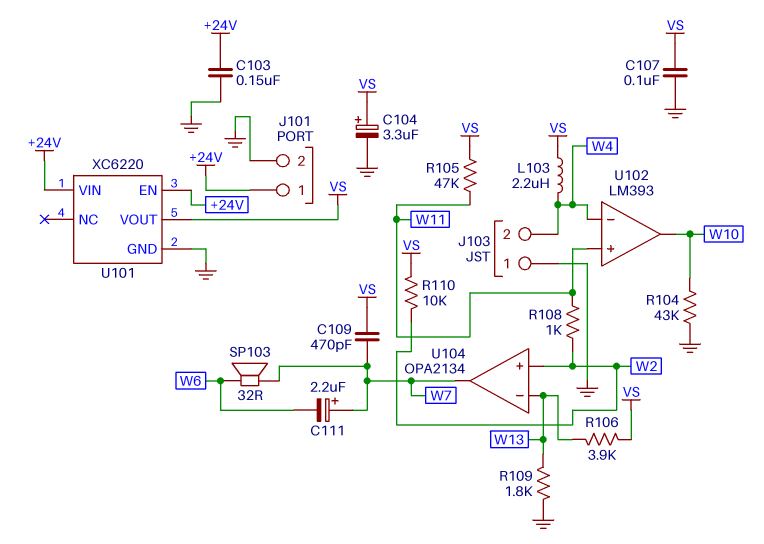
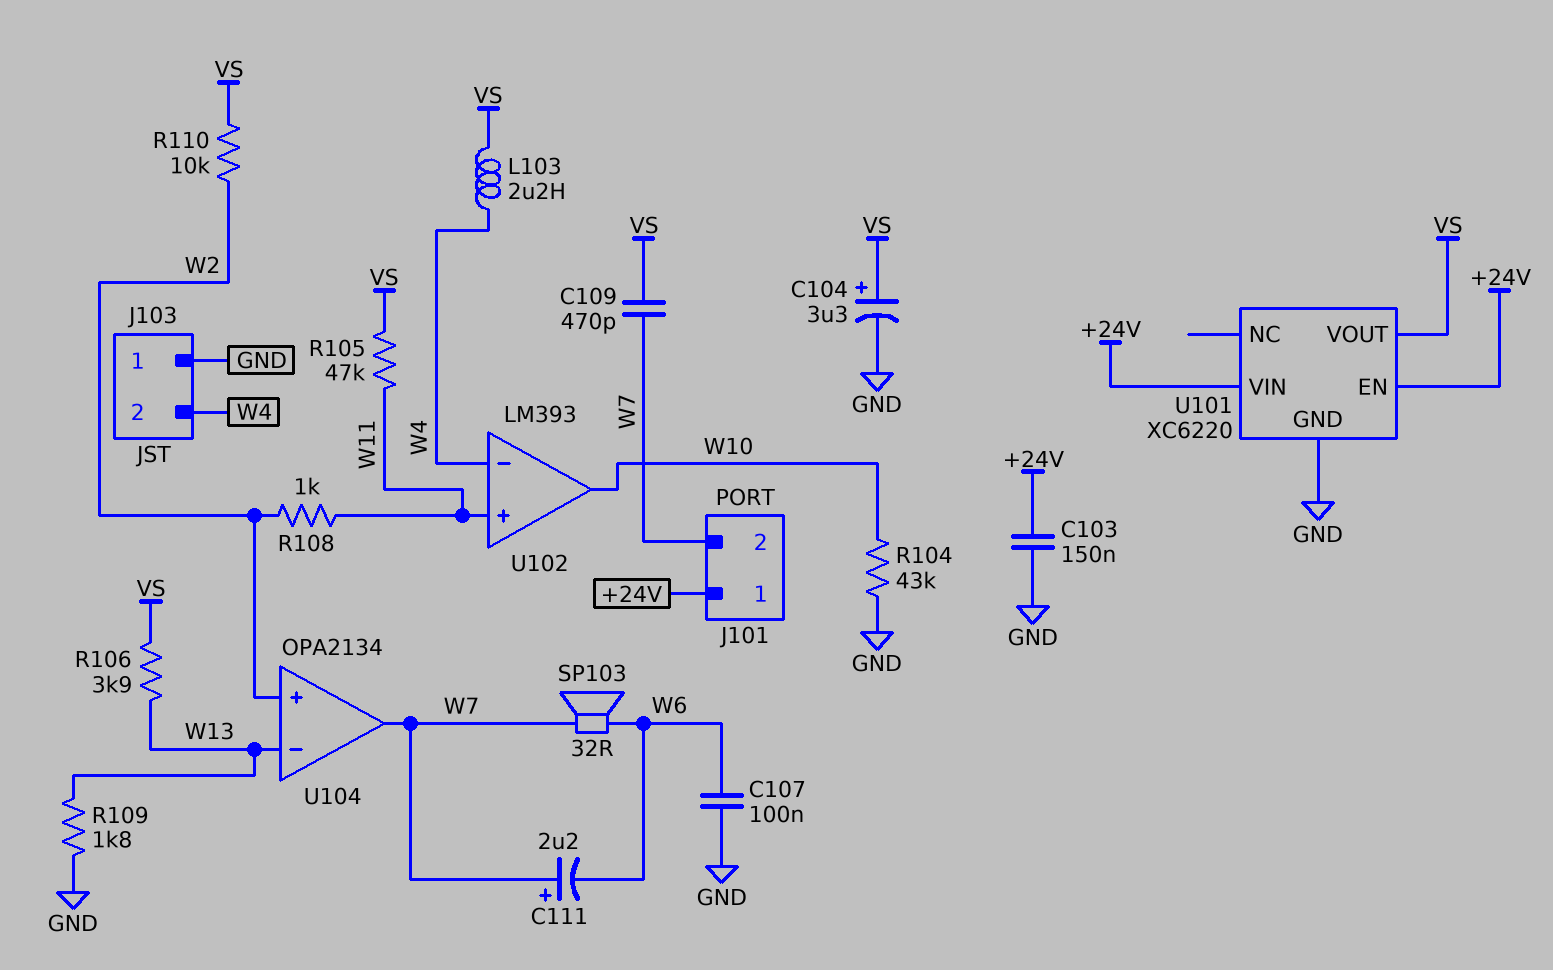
C107: 100nF (GND, VS) -> 100nF (GND, W6)
J101 pin 2: GND -> W7

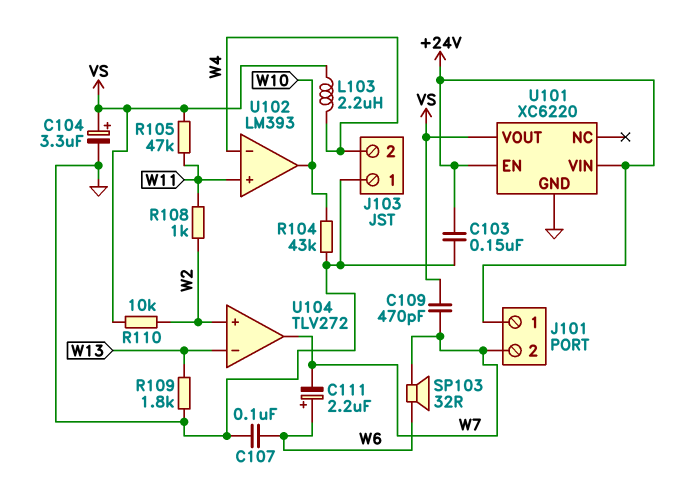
C111: 2.2uF (plus W7, minus W6) -> 2.2uF (plus W6, minus W7)
R106: 3.9k (VS, W13) -> none
U104: OPA2134 -> TLV272

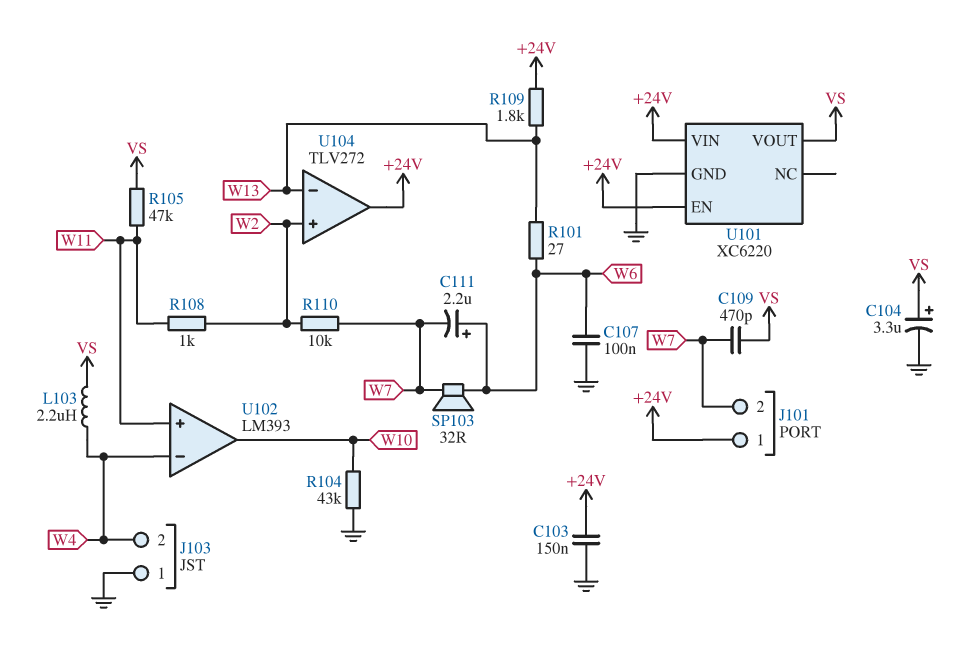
R101: none -> 27 (W6, W13)
R109: 1.8k (GND, W13) -> 1.8k (+24V, W13)
R110: 10k (VS, W2) -> 10k (W2, W7)
U104 pin out: W7 -> +24V

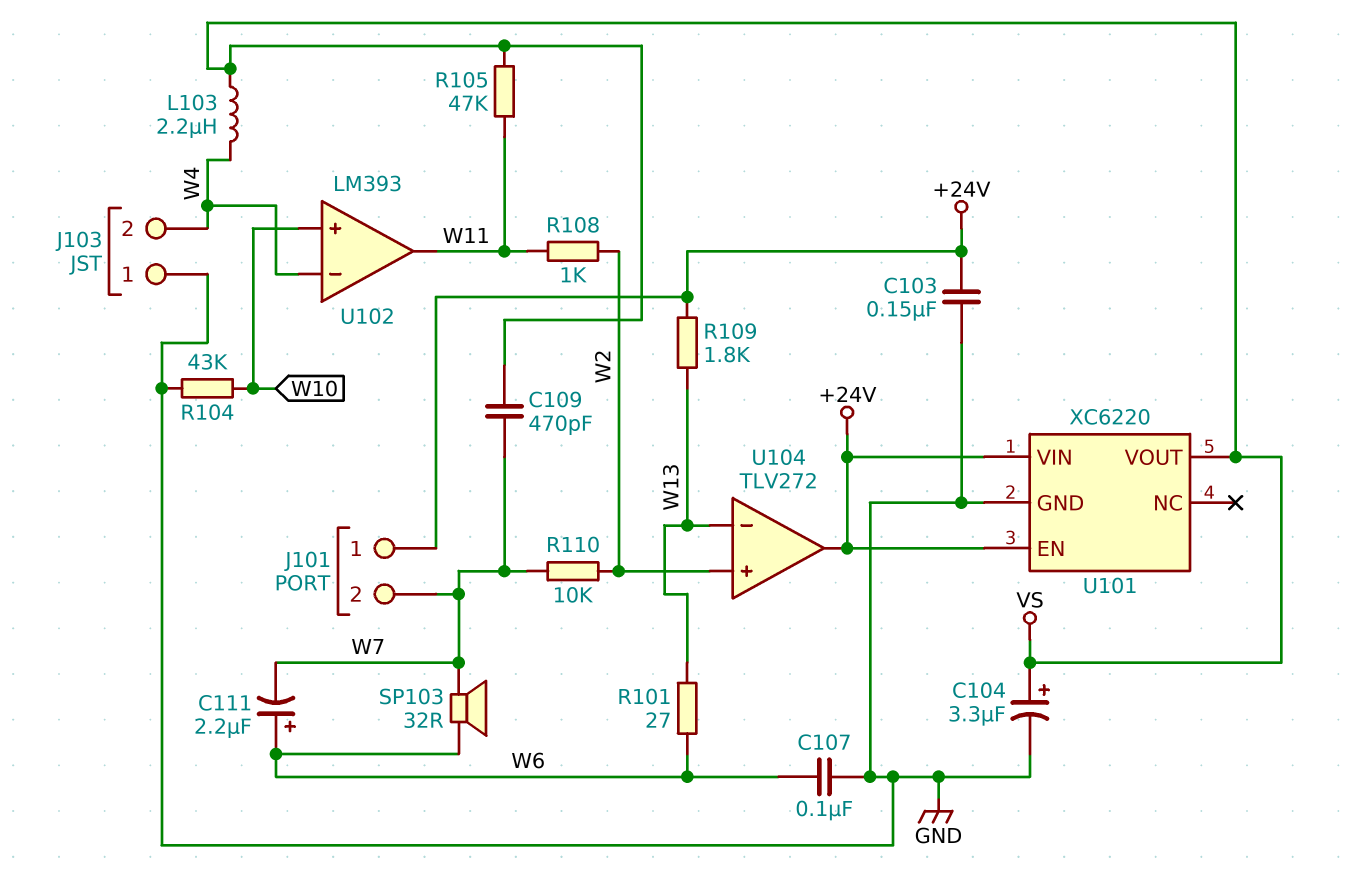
U102 pin in+: W11 -> W10
U102 pin out: W10 -> W11

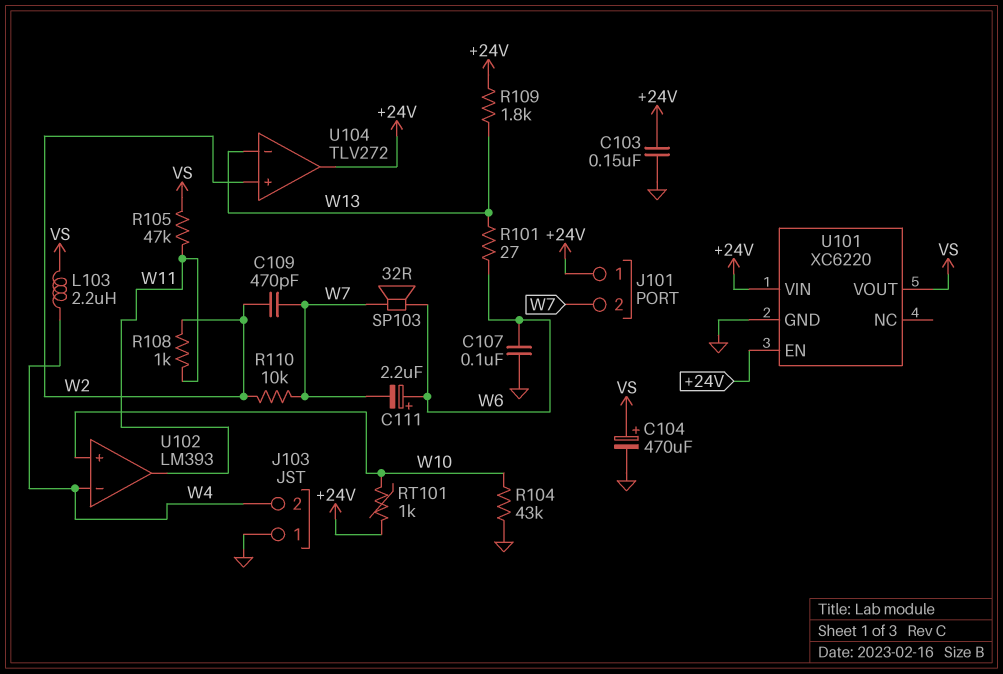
C104: 3.3uF (plus VS, minus GND) -> 470uF (plus VS, minus GND)
C109: 470pF (VS, W7) -> 470pF (W2, W7)
RT101: none -> 1k (+24V, W10)

